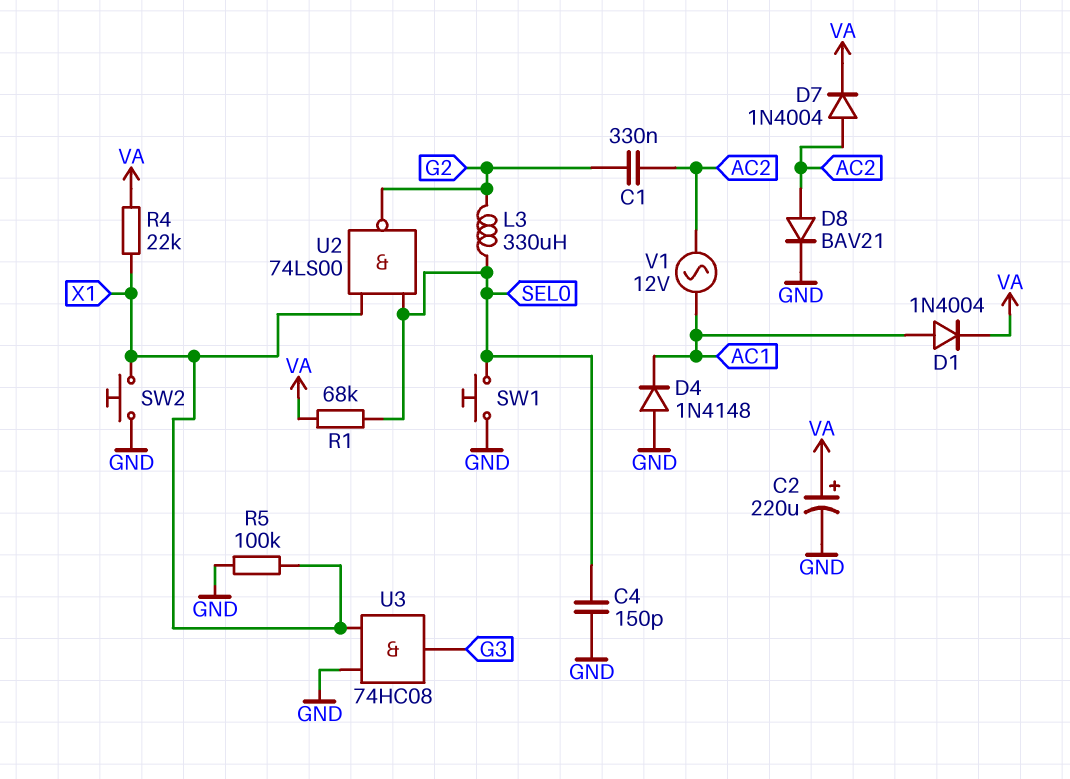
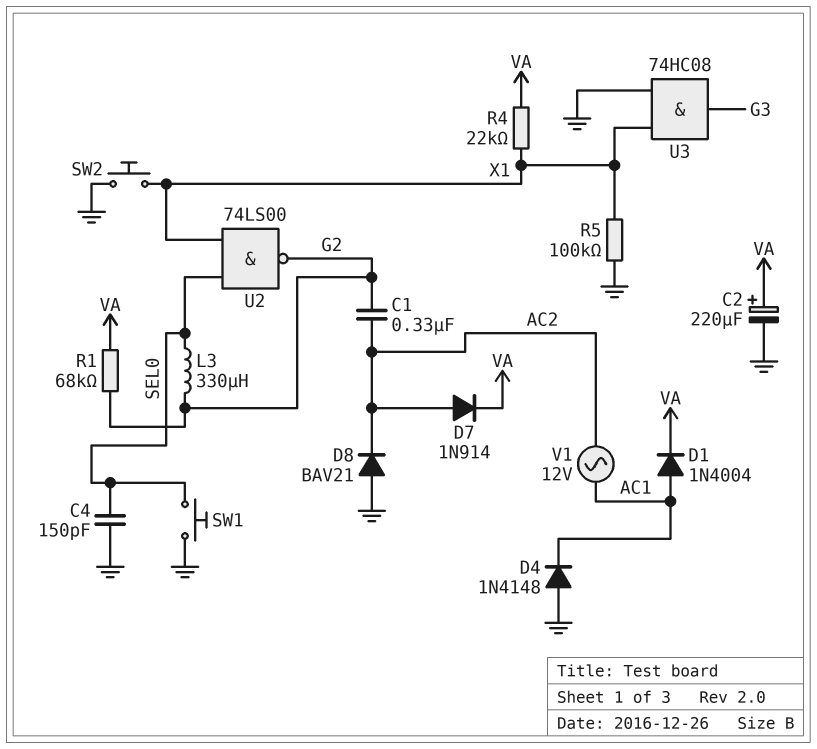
D7: diode 1N4004 (A AC2, K VA) -> diode 1N914 (A AC2, K VA)
D8: diode BAV21 (A AC2, K GND) -> diode BAV21 (A GND, K AC2)
R1: 68k (SEL0, VA) -> 68k (G2, VA)

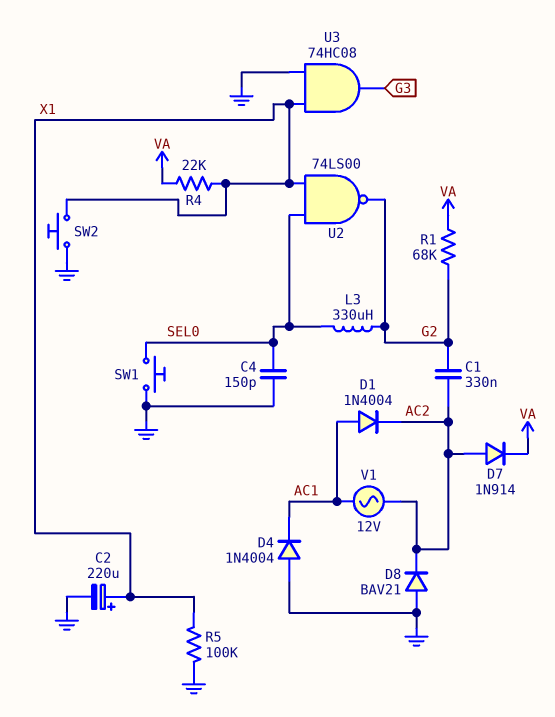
C2: 220uF (plus VA, minus GND) -> 220uF (plus X1, minus GND)
D1: diode 1N4004 (A AC1, K VA) -> diode 1N4004 (A AC1, K AC2)
D4: diode 1N4148 (A GND, K AC1) -> diode 1N4004 (A GND, K AC1)

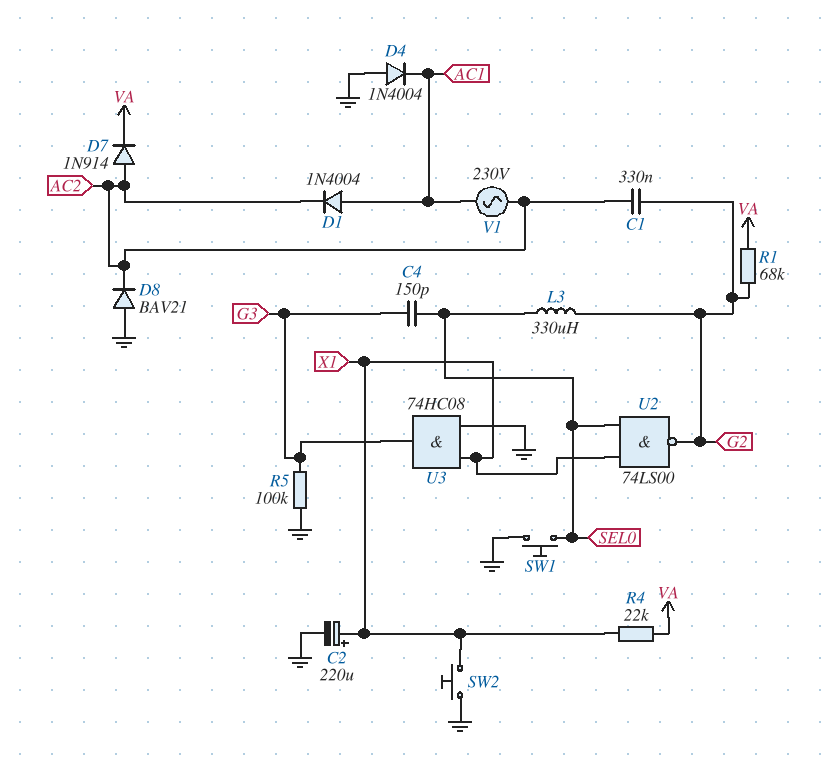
C4: 150pF (GND, SEL0) -> 150pF (G3, SEL0)
R5: 100k (GND, X1) -> 100k (G3, GND)
V1: AC 12V (AC1, AC2) -> AC 230V (AC1, AC2)

